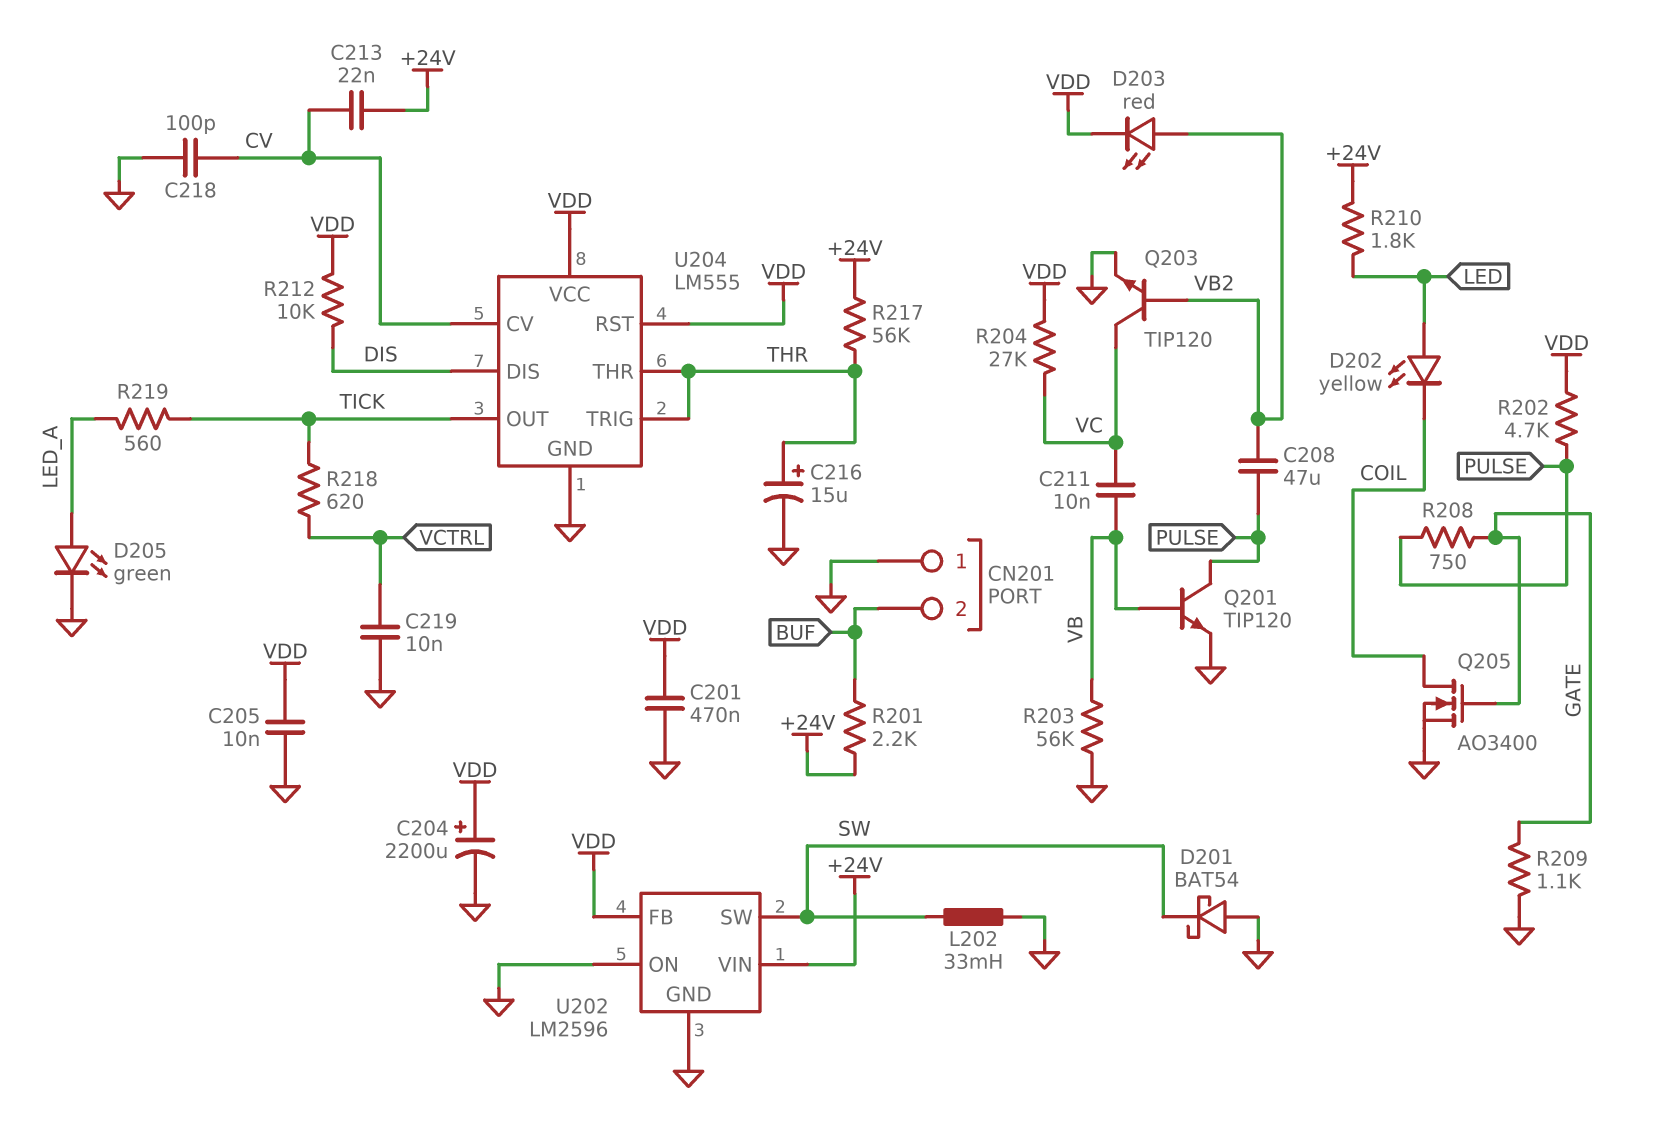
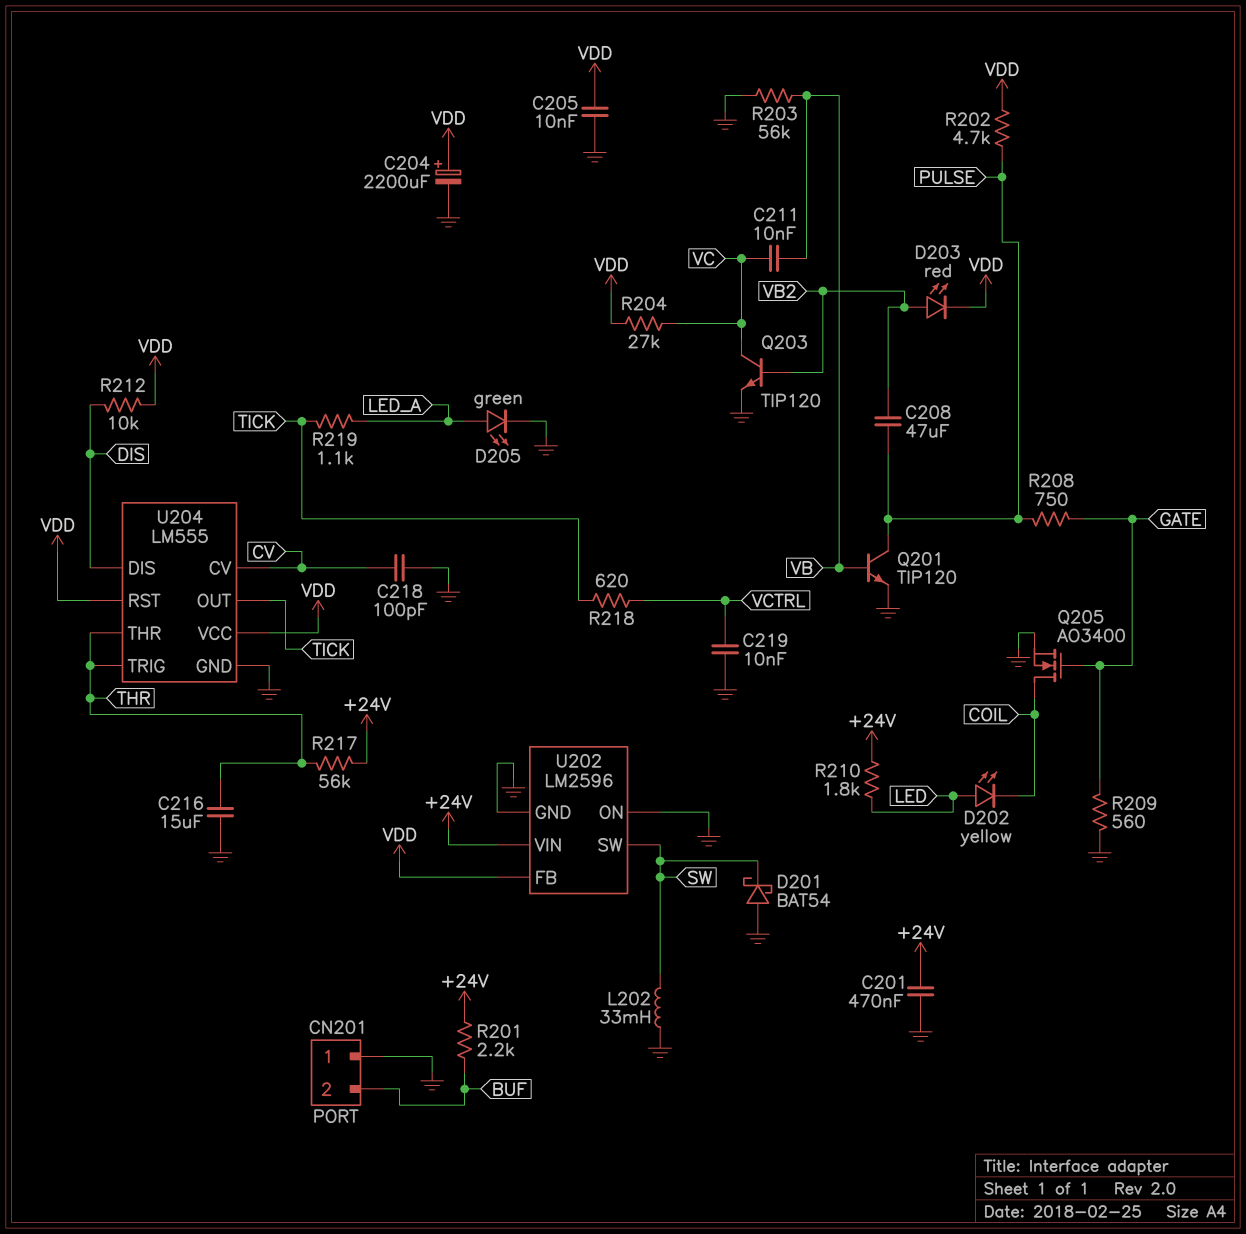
C201: 470nF (GND, VDD) -> 470nF (+24V, GND)
C213: 22nF (+24V, CV) -> none
C216: 15uF (plus THR, minus GND) -> 15uF (GND, THR)
R209: 1.1k (GATE, GND) -> 560 (GATE, GND)
R219: 560 (LED_A, TICK) -> 1.1k (LED_A, TICK)

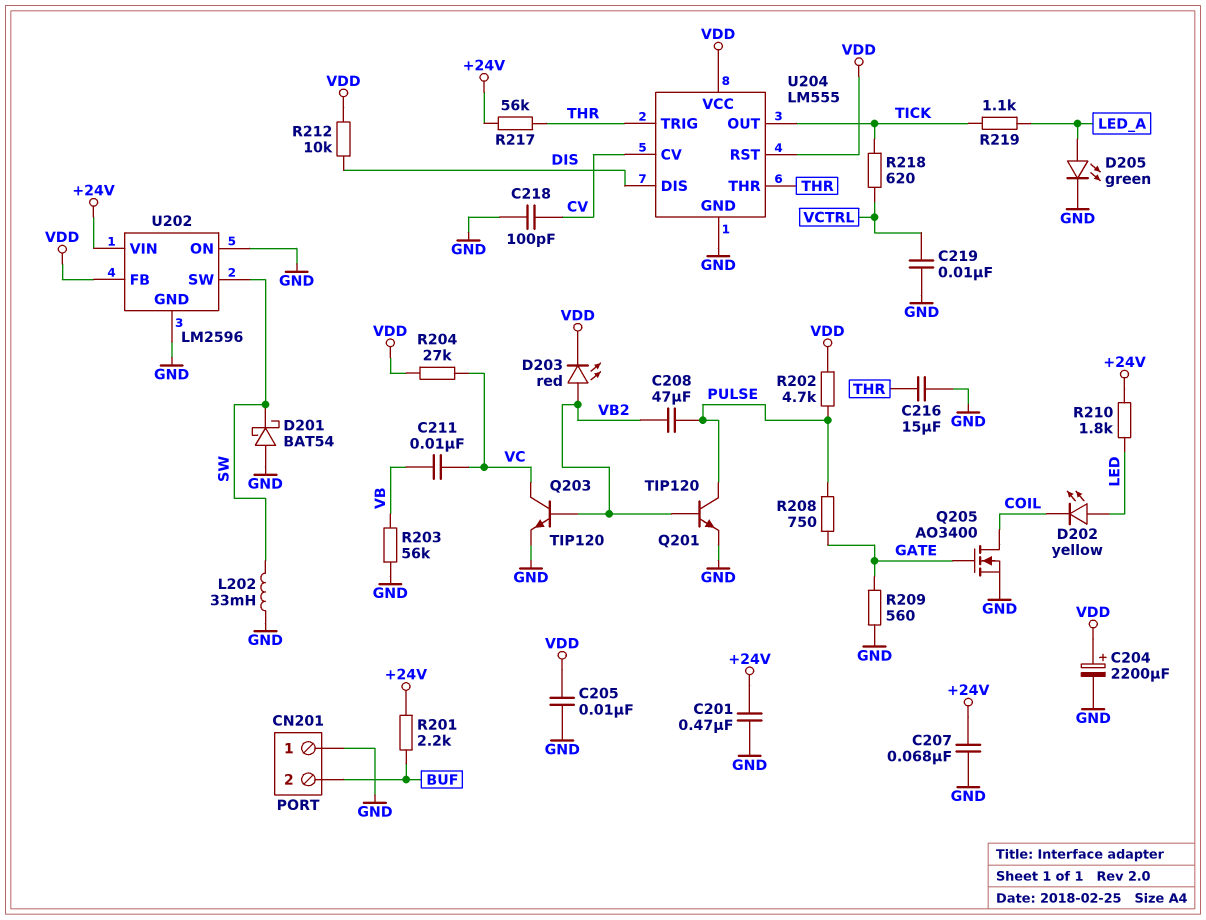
C207: none -> 68nF (+24V, GND)
Q201: NPN TIP120 (B VB, C PULSE, E GND) -> NPN TIP120 (B VB2, C PULSE, E GND)

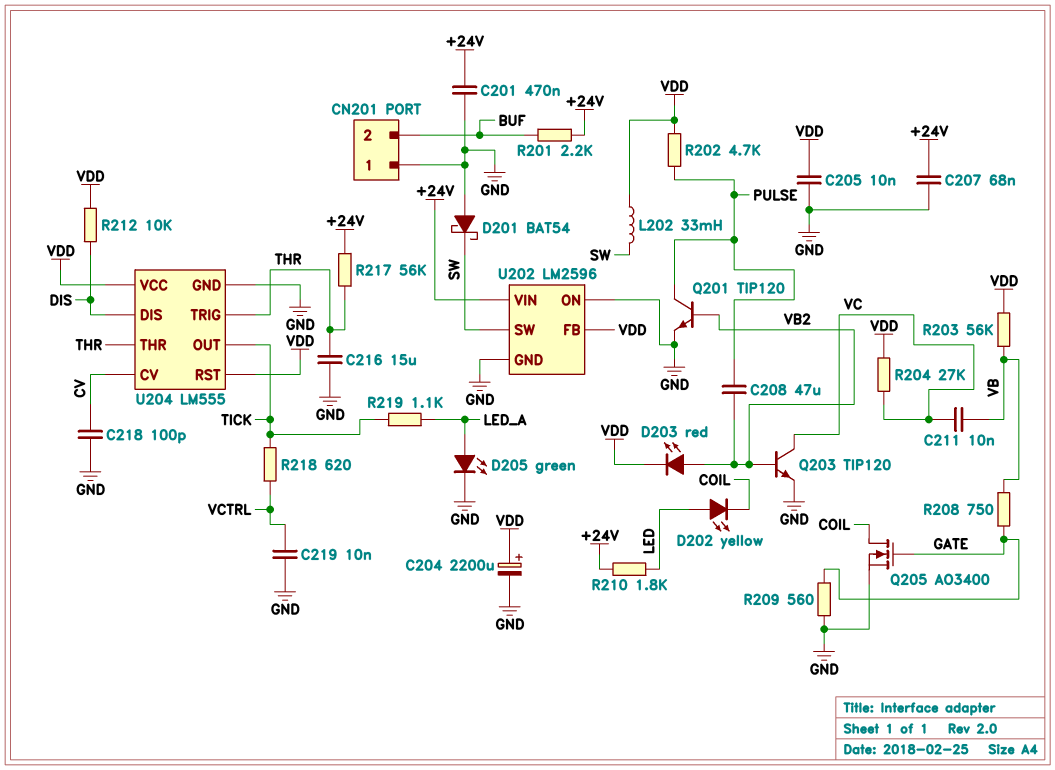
L202: 33mH (GND, SW) -> 33mH (SW, VDD)
R203: 56k (GND, VB) -> 56k (VB, VDD)
R208: 750 (GATE, PULSE) -> 750 (GATE, VB)

